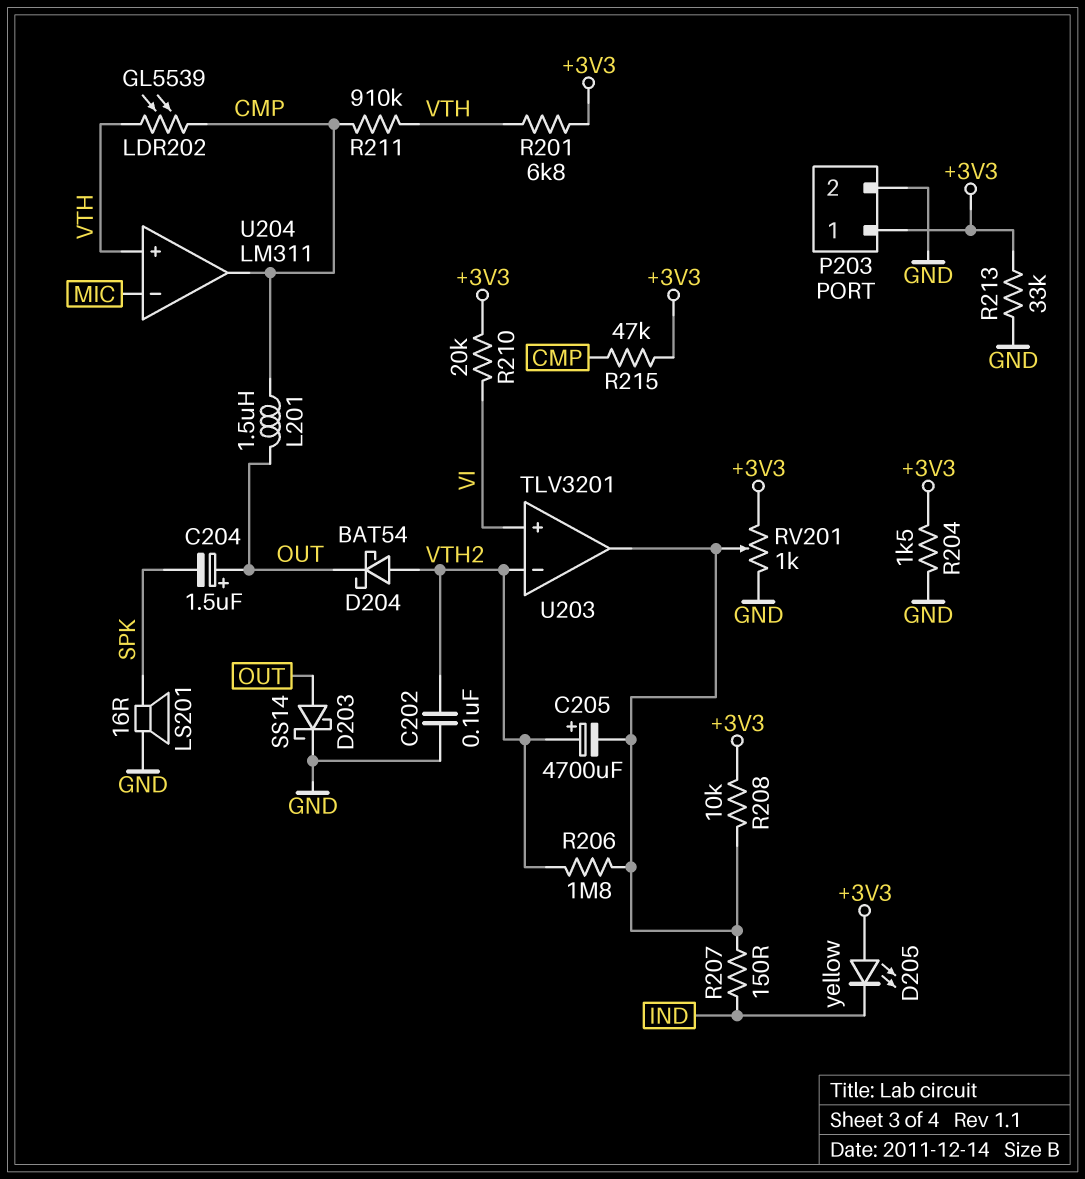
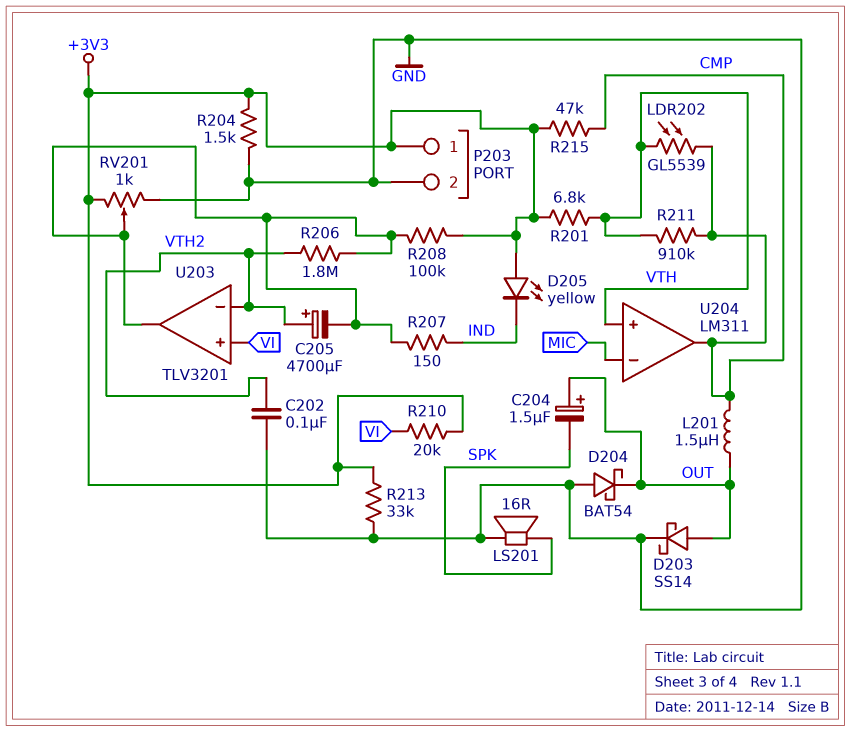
D204: schottky BAT54 (A VTH2, K OUT) -> schottky BAT54 (A GND, K OUT)
R208: 10k (+3V3, U203/out) -> 100k (+3V3, U203/out)

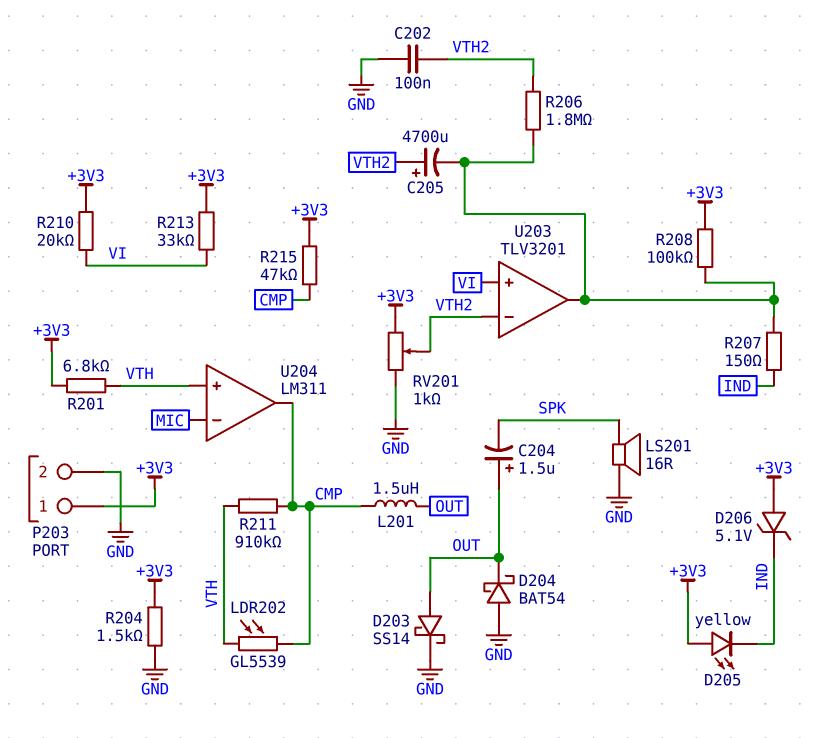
D206: none -> zener 5.1V (A +3V3, K IND)
R213: 33k (+3V3, GND) -> 33k (+3V3, VI)
RV201: 1k (+3V3, GND, wiper U203/out) -> 1k (+3V3, GND, wiper VTH2)

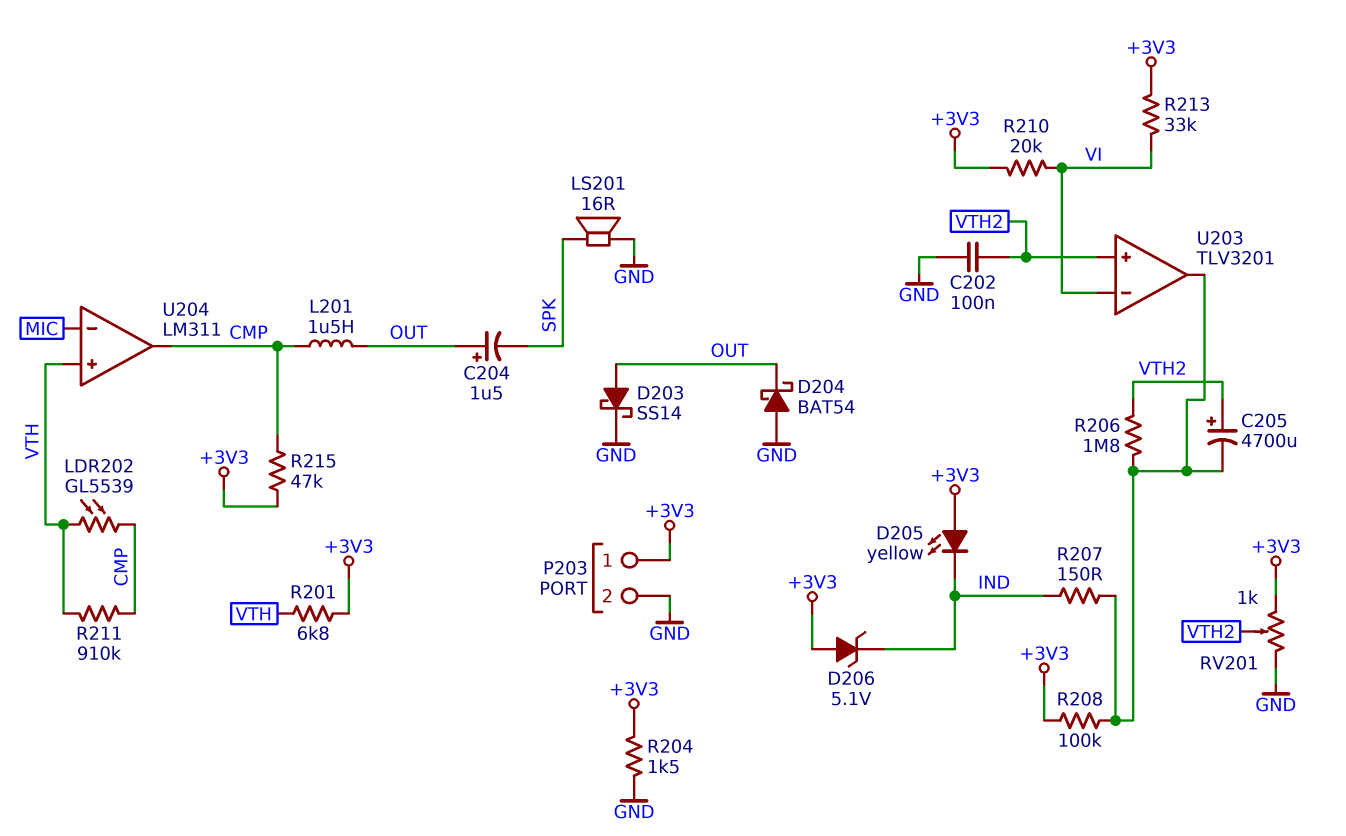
U203 pin in+: VI -> VTH2
U203 pin in-: VTH2 -> VI

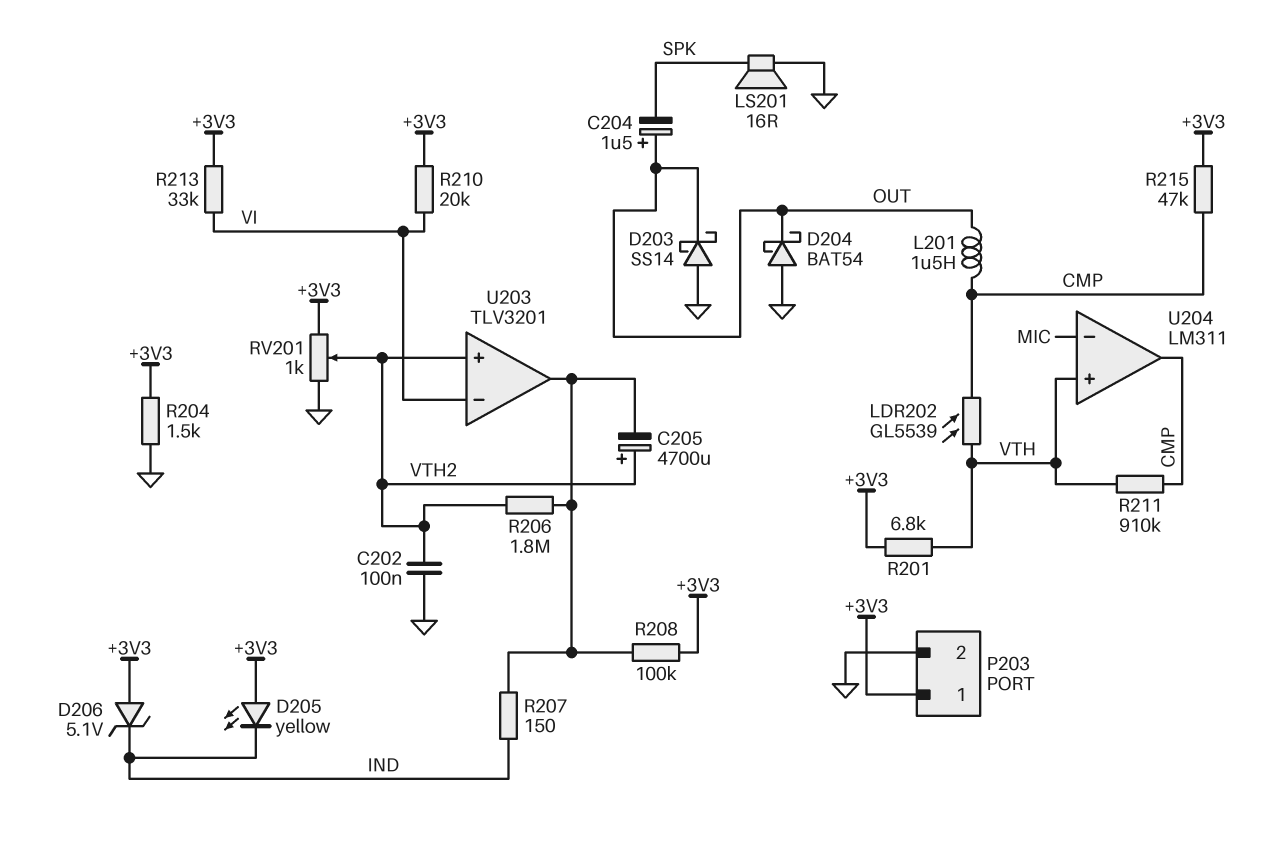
D203: schottky SS14 (A OUT, K GND) -> schottky SS14 (A GND, K OUT)

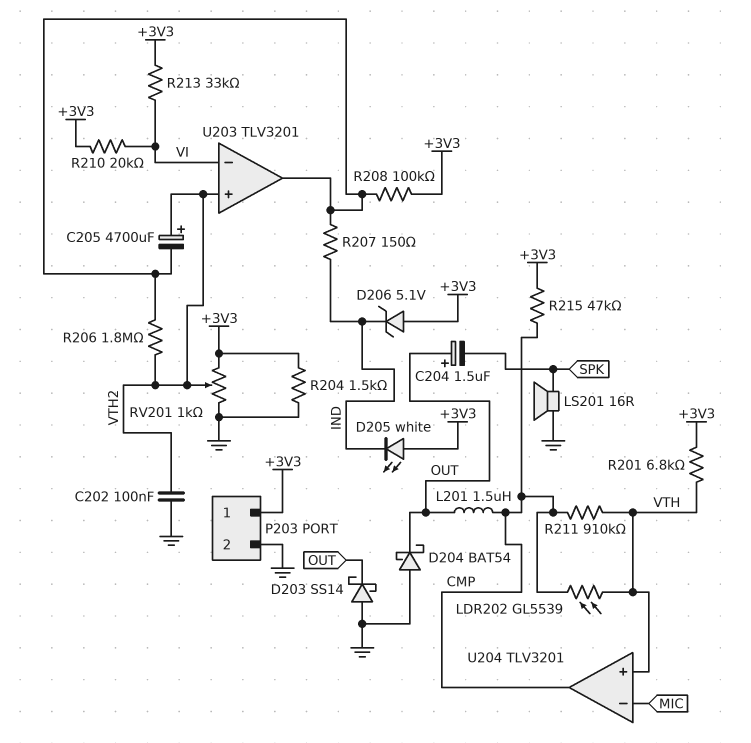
D205: LED yellow (A +3V3, K IND) -> LED white (A +3V3, K IND)
U204: LM311 -> TLV3201

